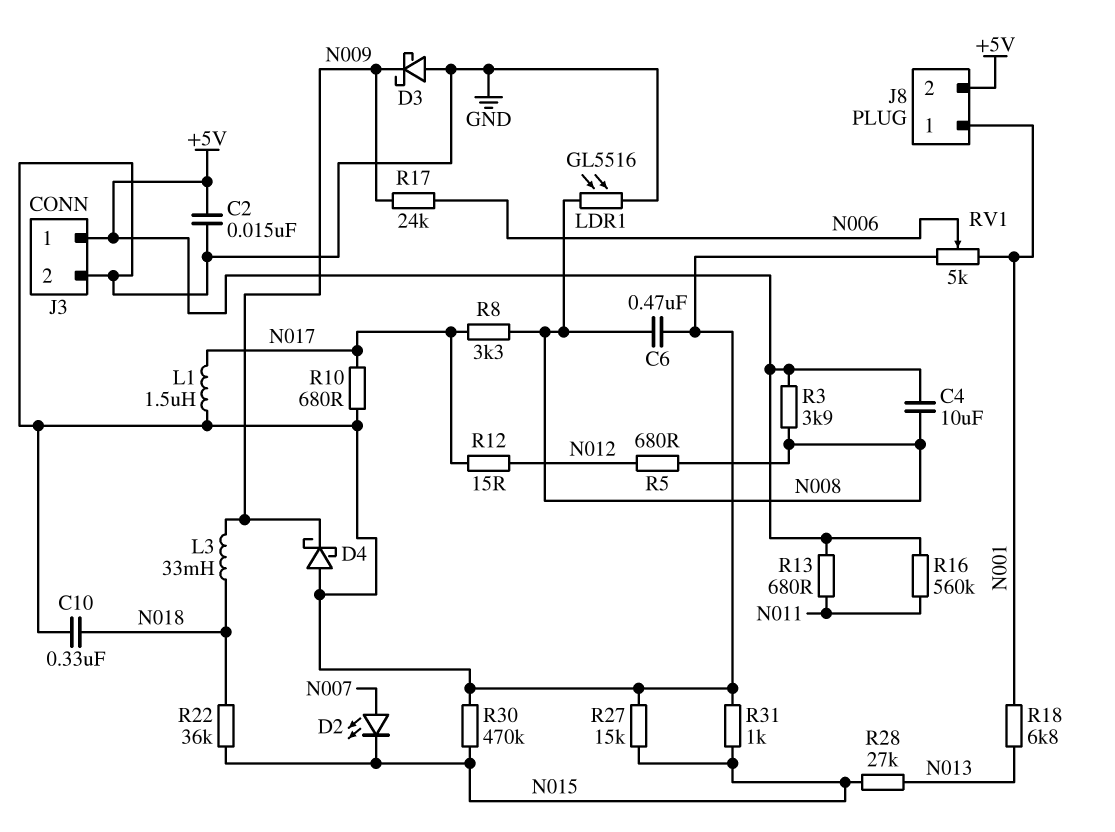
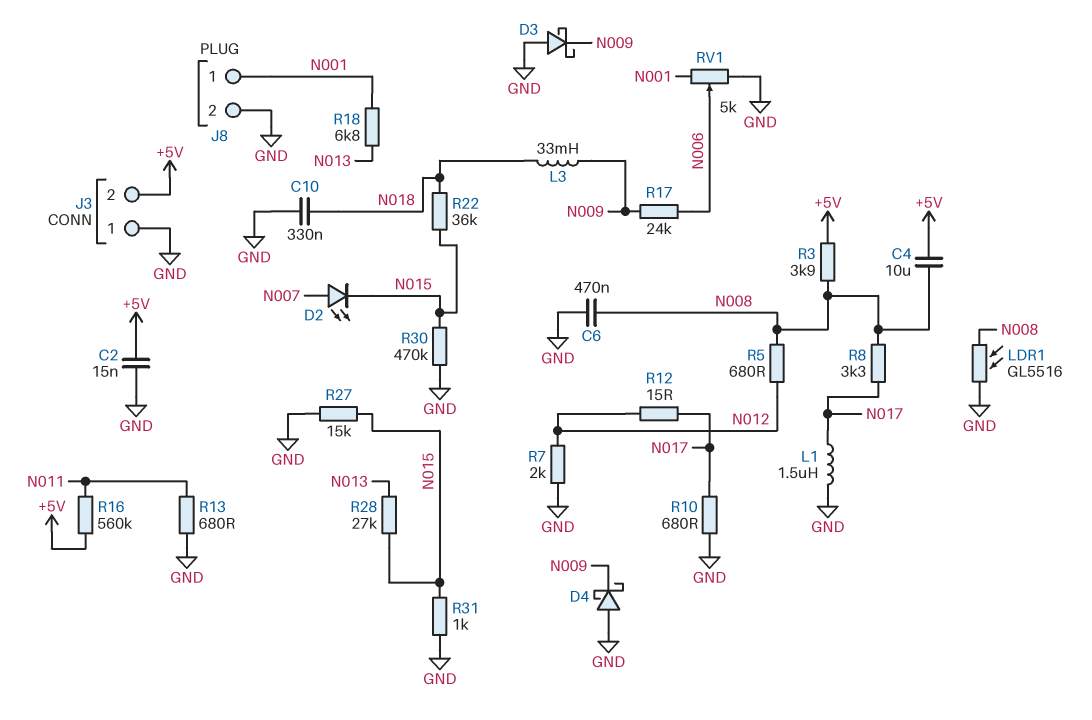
J3 pin 1: +5V -> GND
J3 pin 2: GND -> +5V
J8 pin 2: +5V -> GND
R7: none -> 2k (GND, N012)
R13: 680 (+5V, N011) -> 680 (GND, N011)

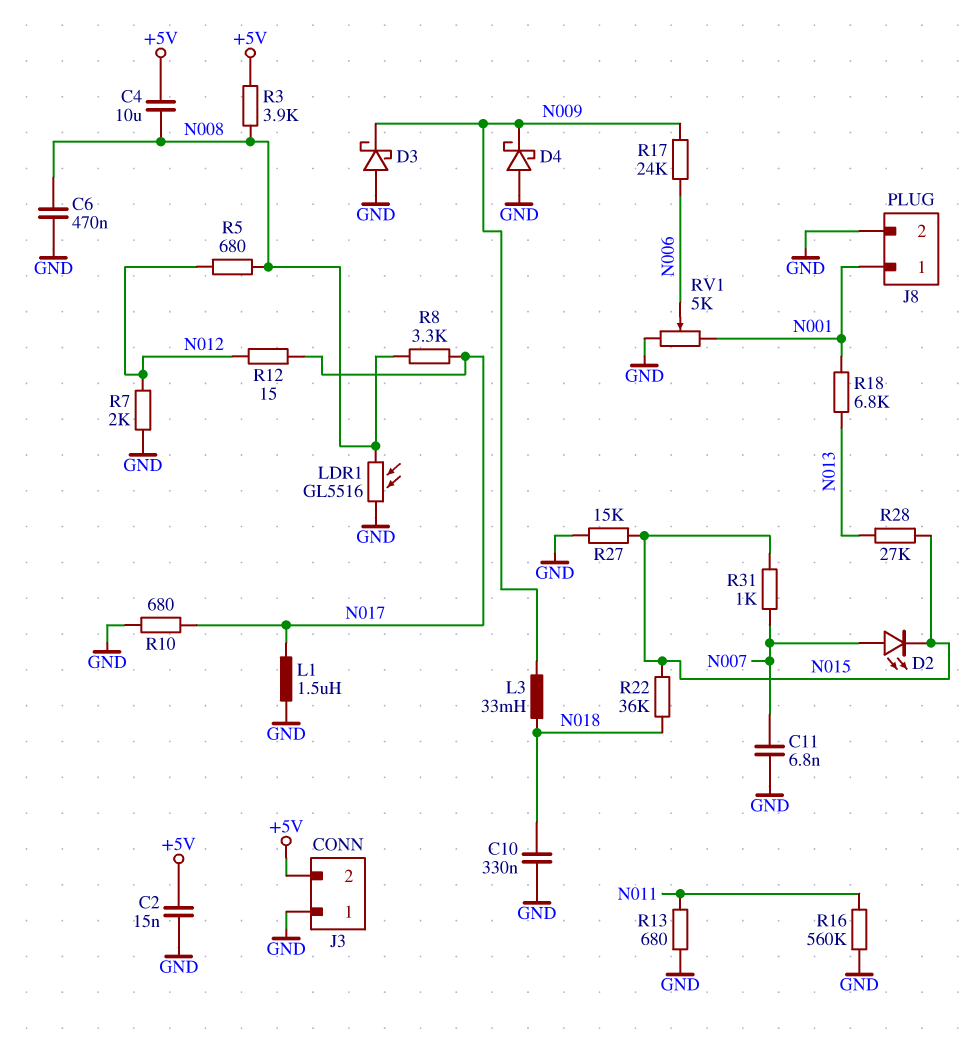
C11: none -> 6.8nF (GND, N007)
R16: 560k (+5V, N011) -> 560k (GND, N011)
R30: 470k (GND, N015) -> none
R31: 1k (GND, N015) -> 1k (N007, N015)

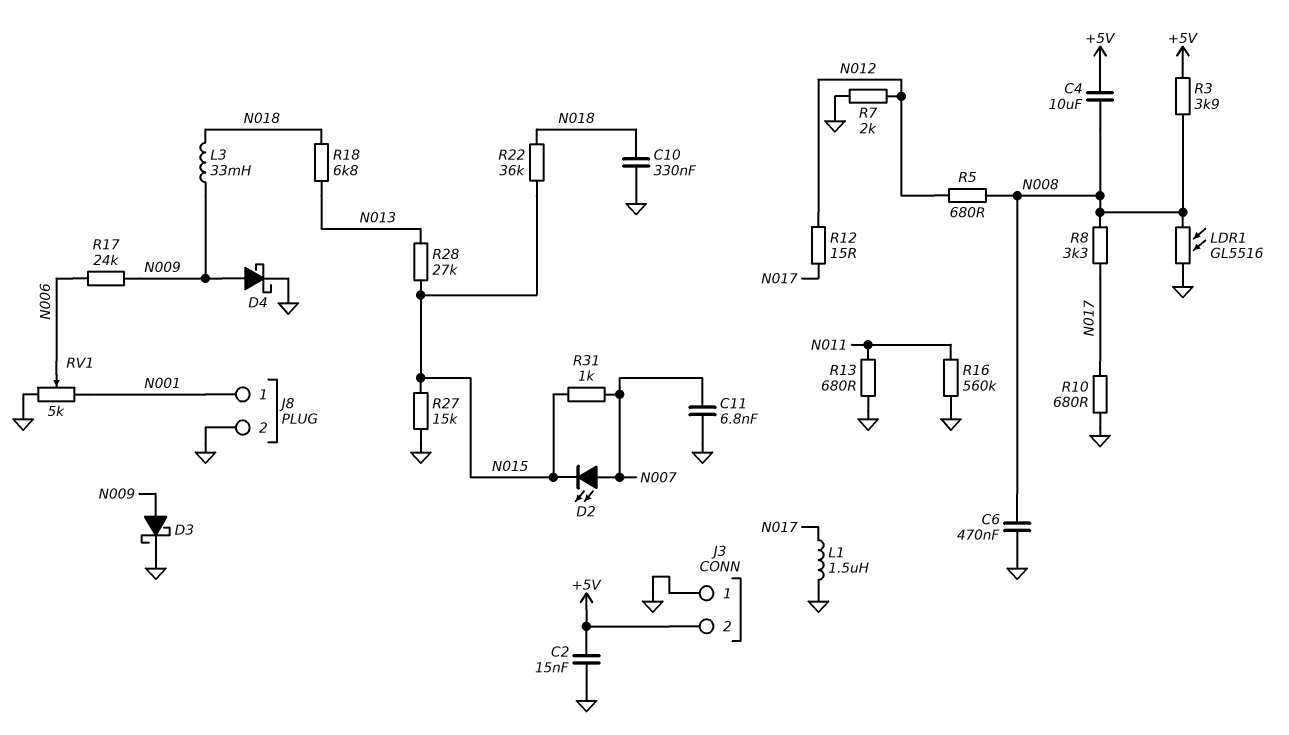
D3: schottky (A GND, K N009) -> schottky (A N009, K GND)
D4: schottky (A GND, K N009) -> schottky (A N009, K GND)
R18: 6.8k (N001, N013) -> 6.8k (N013, N018)

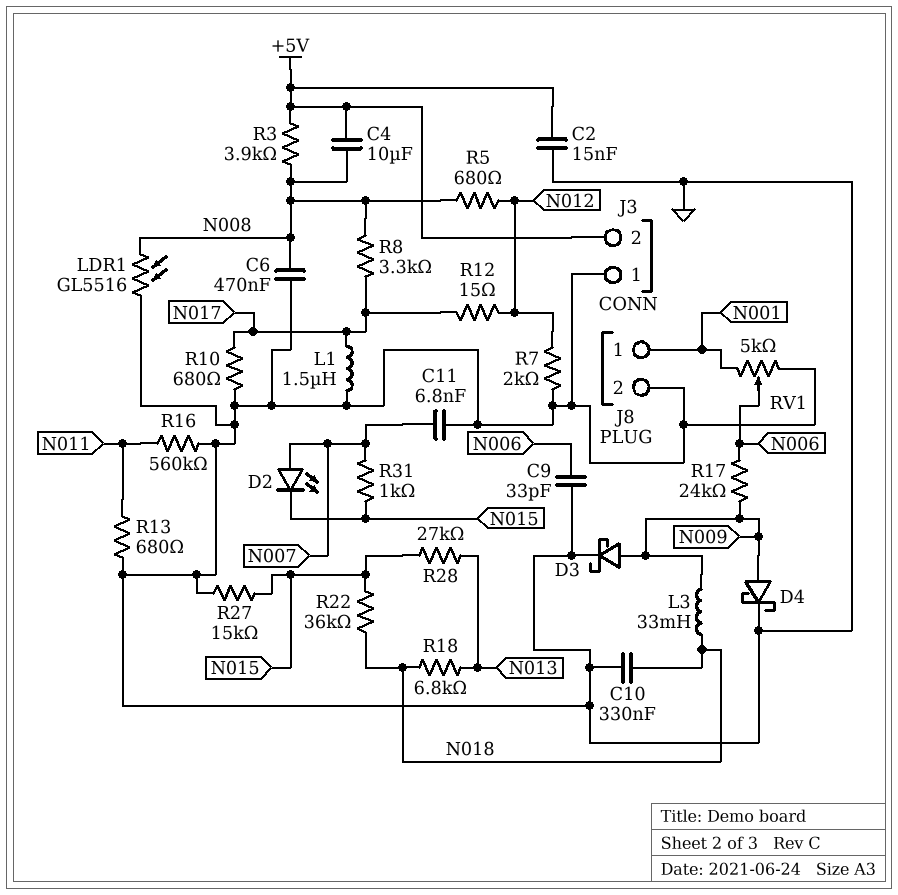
C9: none -> 33pF (GND, N006)

